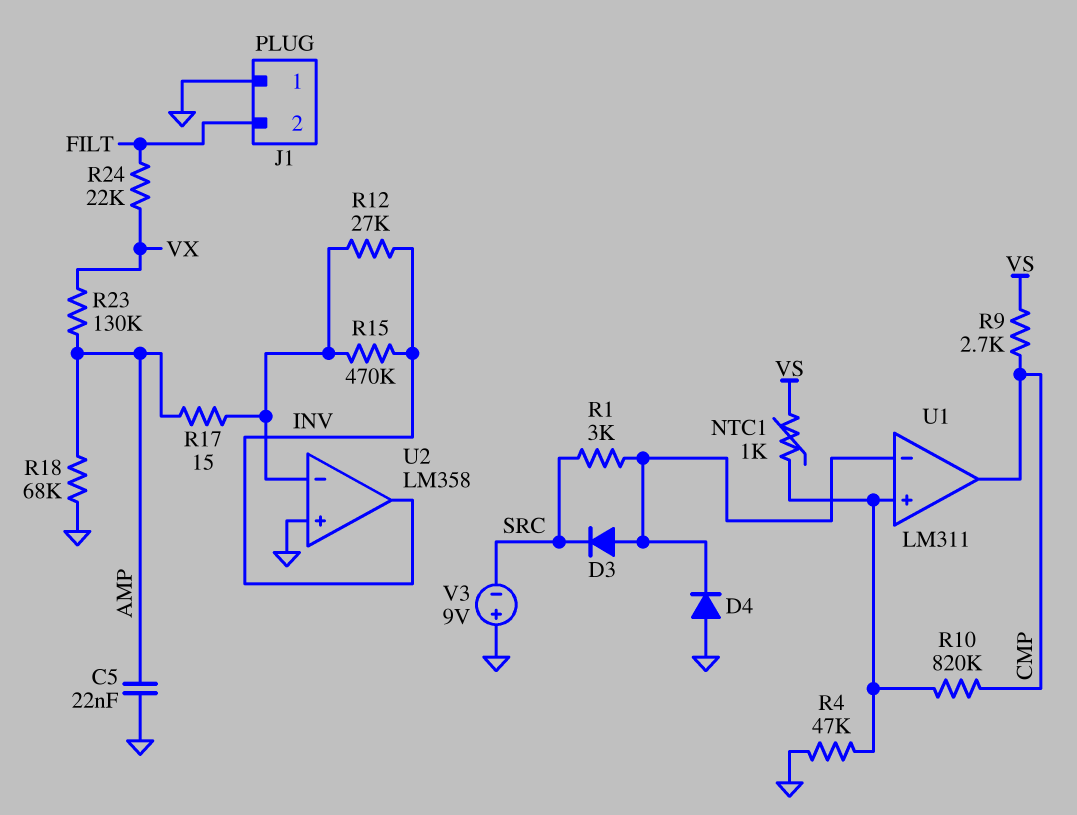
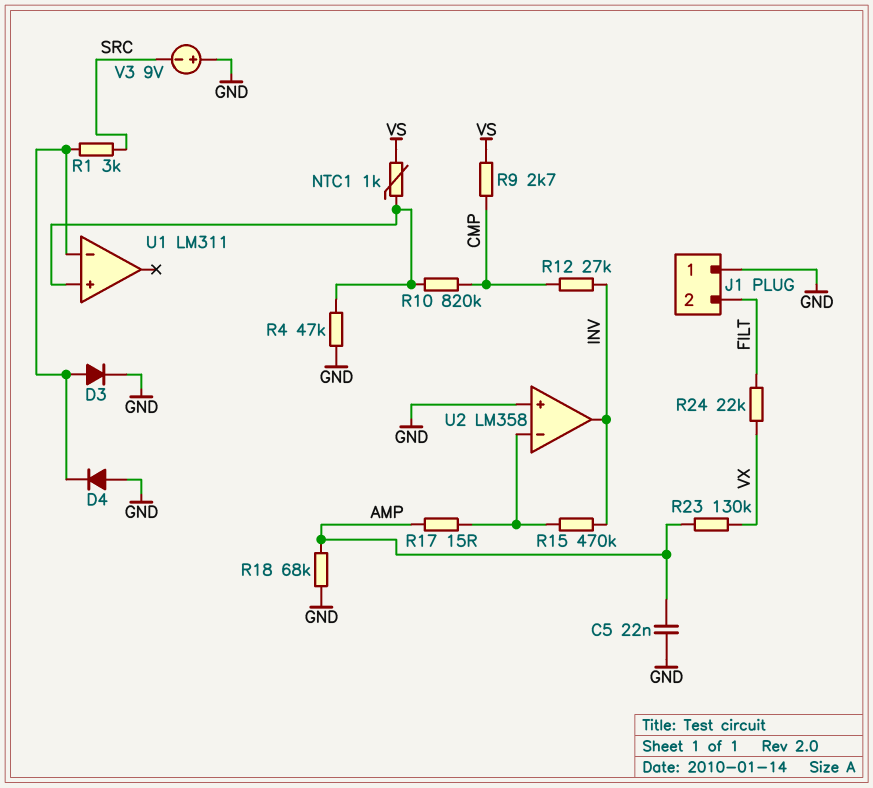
D3: diode (A U1/in-, K SRC) -> diode (A U1/in-, K GND)
R12: 27k (INV, U2/in-) -> 27k (CMP, INV)
U1 pin out: CMP -> none

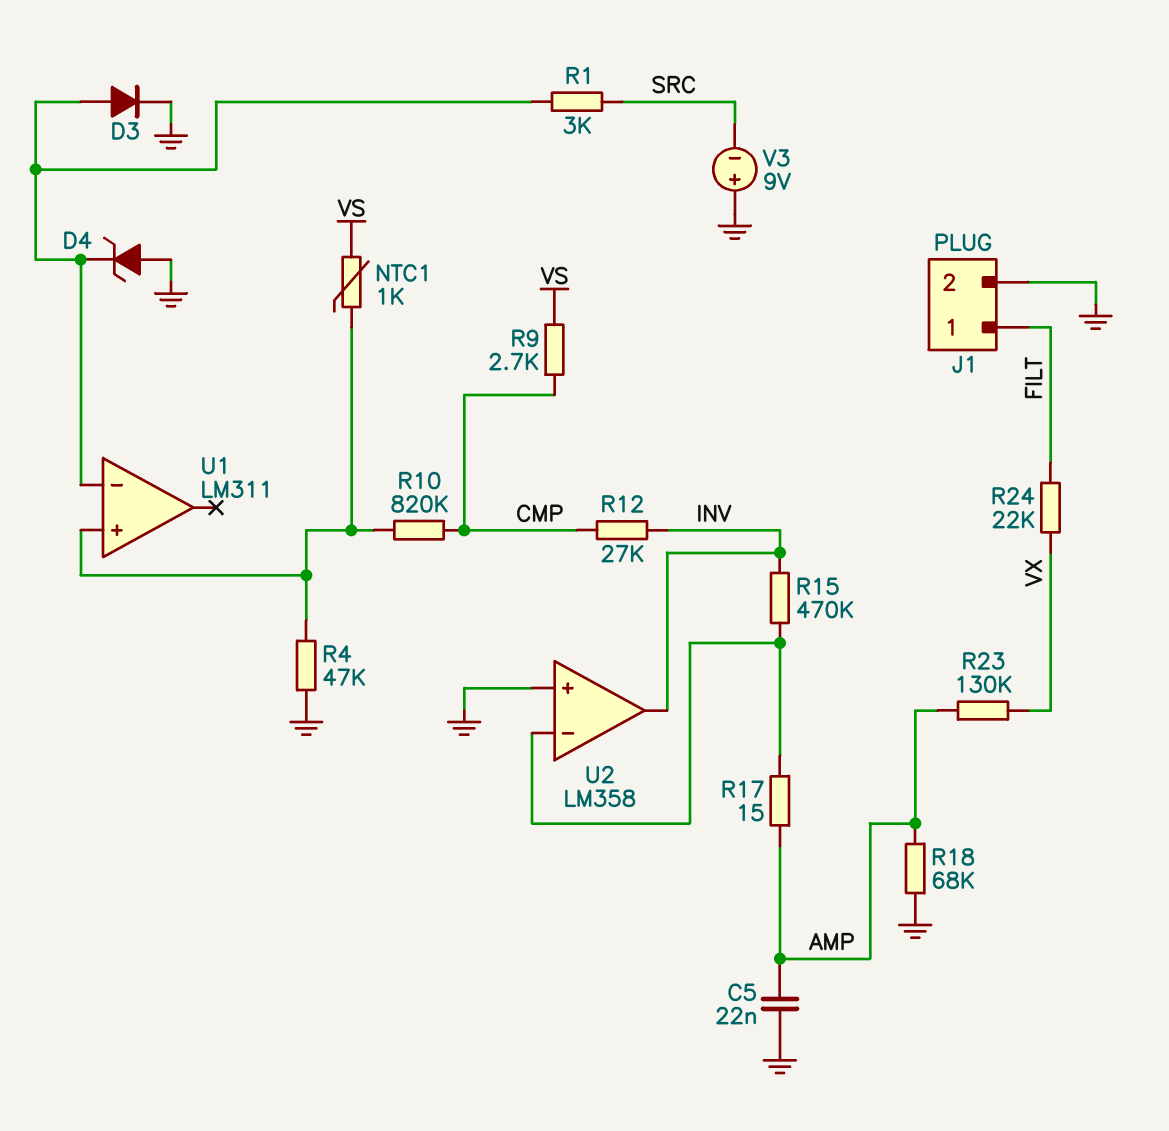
D4: diode (A GND, K U1/in-) -> zener (A GND, K U1/in-)
J1 pin 1: GND -> FILT
J1 pin 2: FILT -> GND

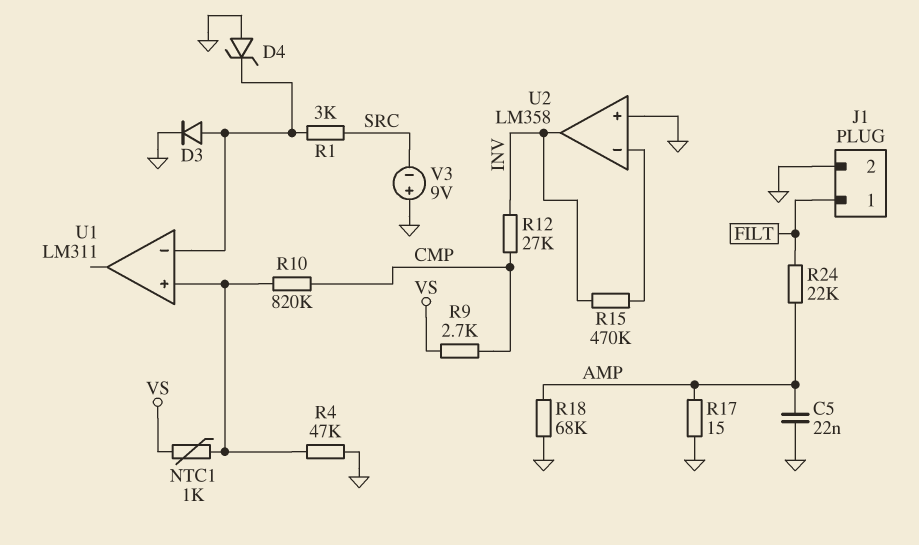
R17: 15 (AMP, U2/in-) -> 15 (AMP, GND)
R23: 130k (AMP, VX) -> none
R24: 22k (FILT, VX) -> 22k (AMP, FILT)

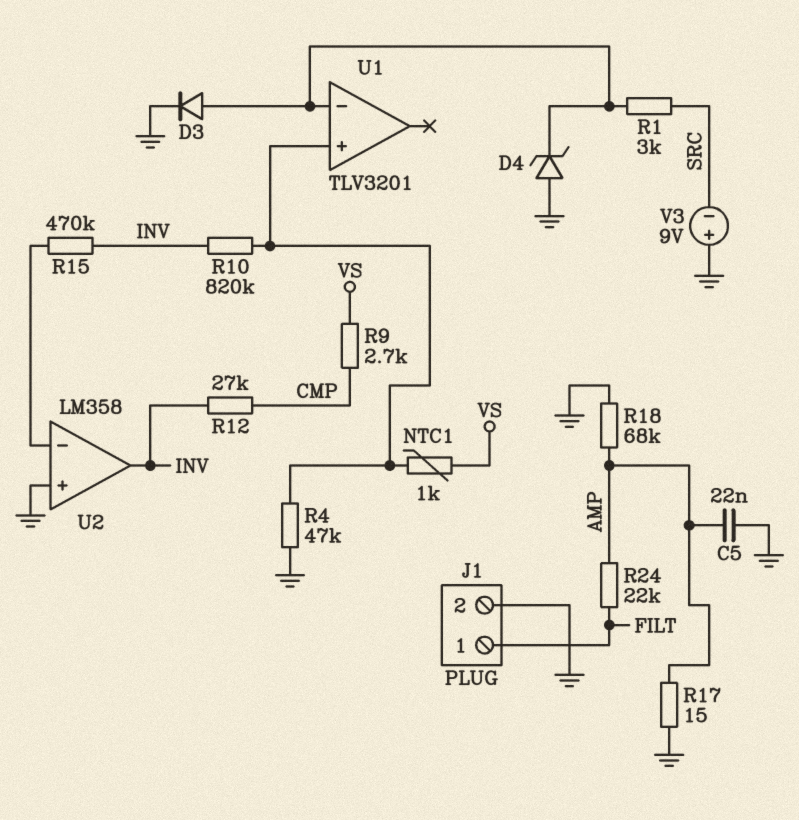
R10: 820k (CMP, U1/in+) -> 820k (INV, U1/in+)
U1: LM311 -> TLV3201

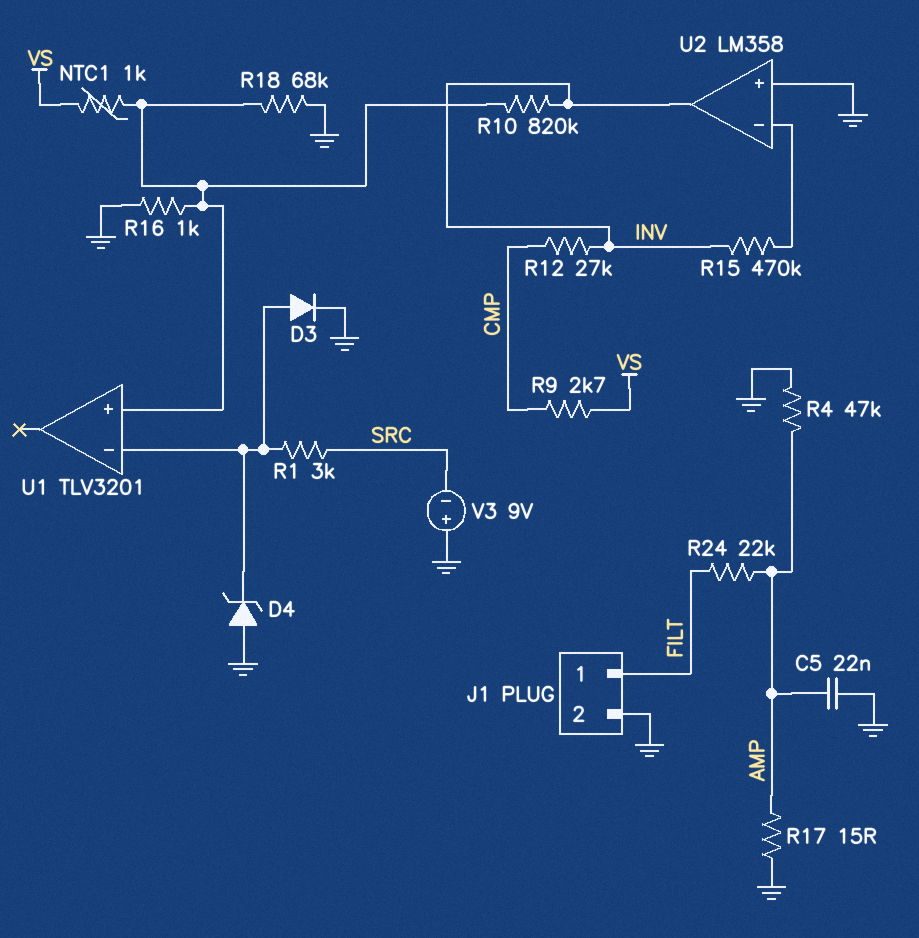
R4: 47k (GND, U1/in+) -> 47k (AMP, GND)
R16: none -> 1k (GND, U1/in+)
R18: 68k (AMP, GND) -> 68k (GND, U1/in+)

